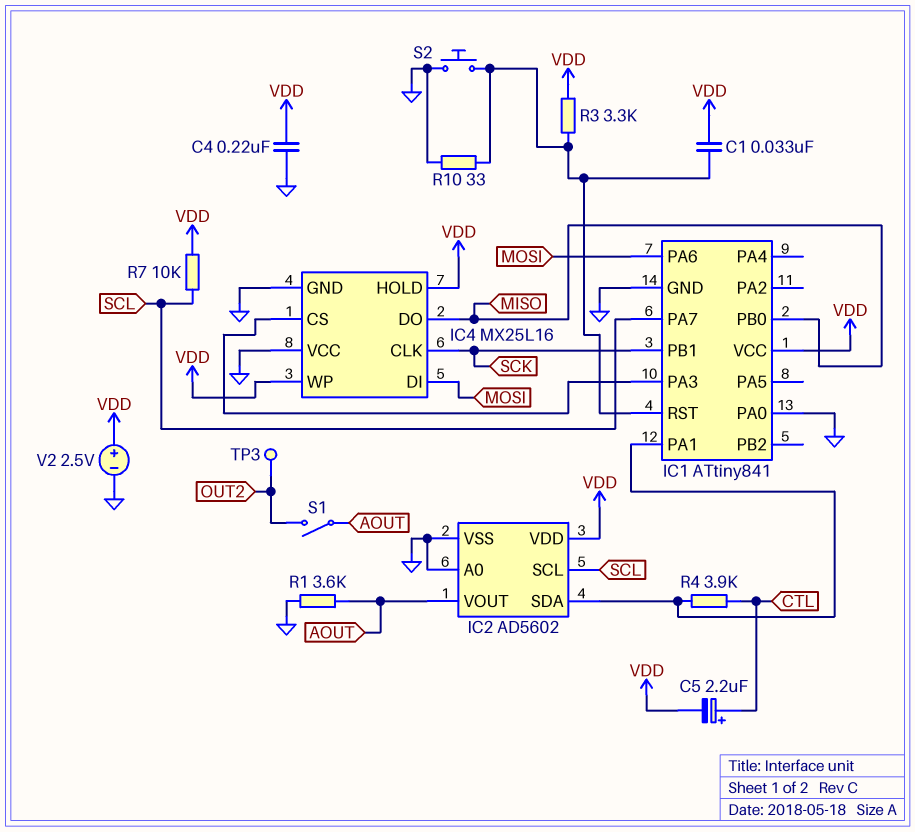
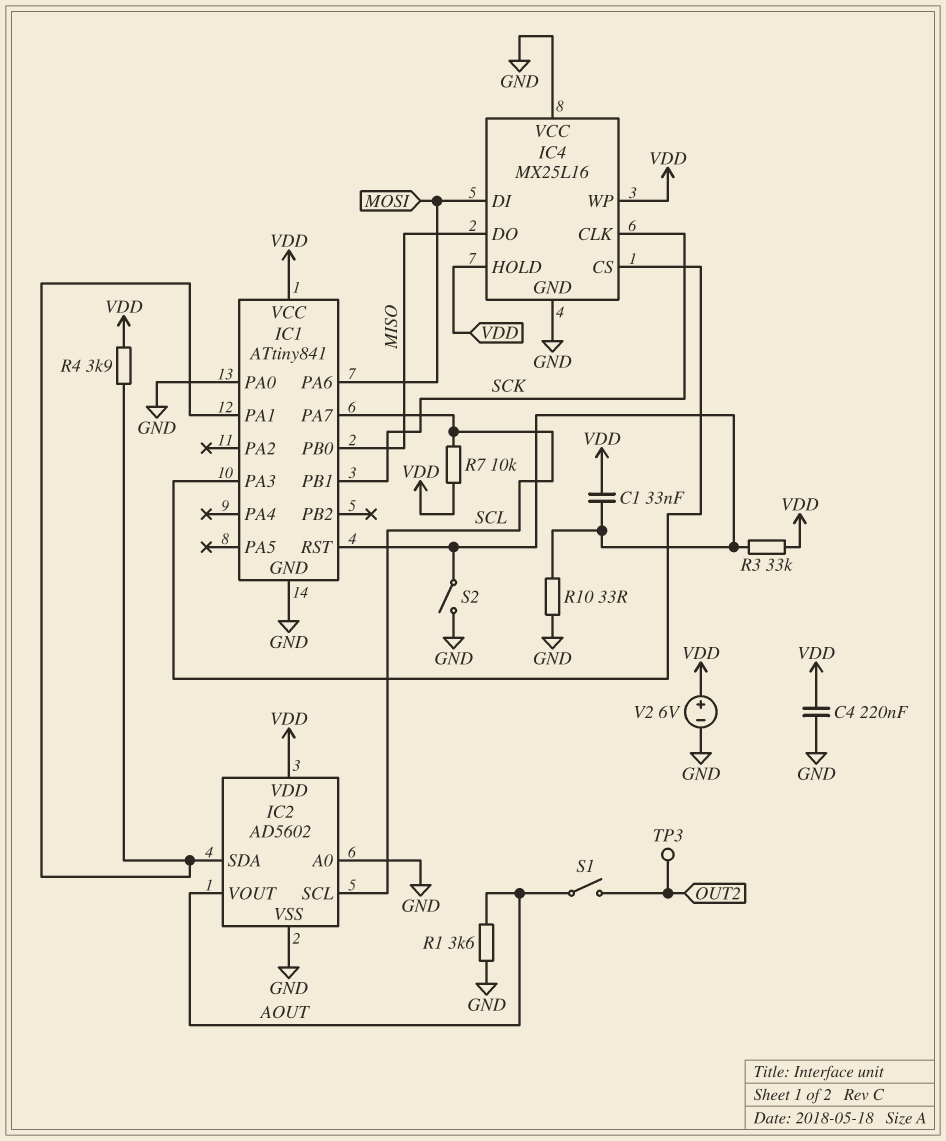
C5: 2.2uF (plus CTL, minus VDD) -> none
R3: 3.3k (IC1/RST, VDD) -> 33k (IC1/RST, VDD)
R4: 3.9k (CTL, IC1/PA1) -> 3.9k (IC1/PA1, VDD)
S2: button (GND, IC1/RST) -> switch (GND, IC1/RST)
V2: 2.5V (plus VDD, minus GND) -> 6V (plus VDD, minus GND)

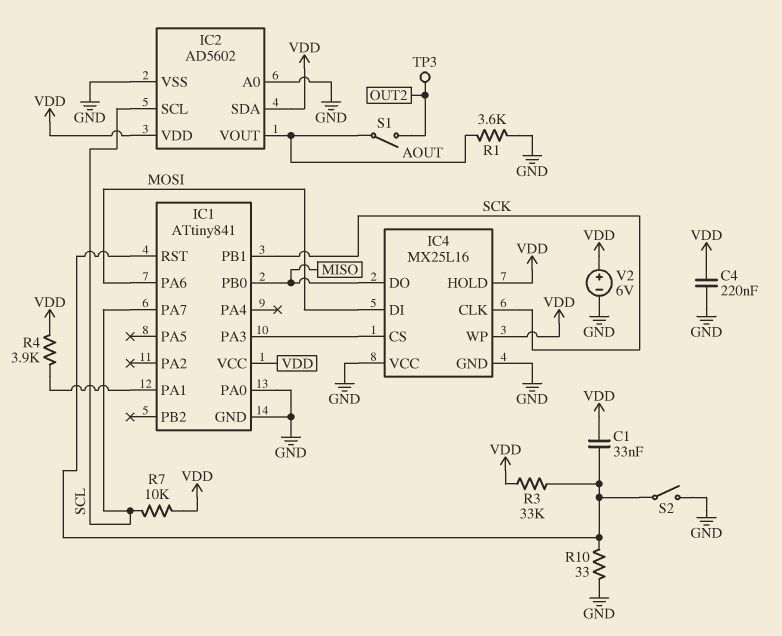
IC2 pin SDA: IC1/PA1 -> VDD

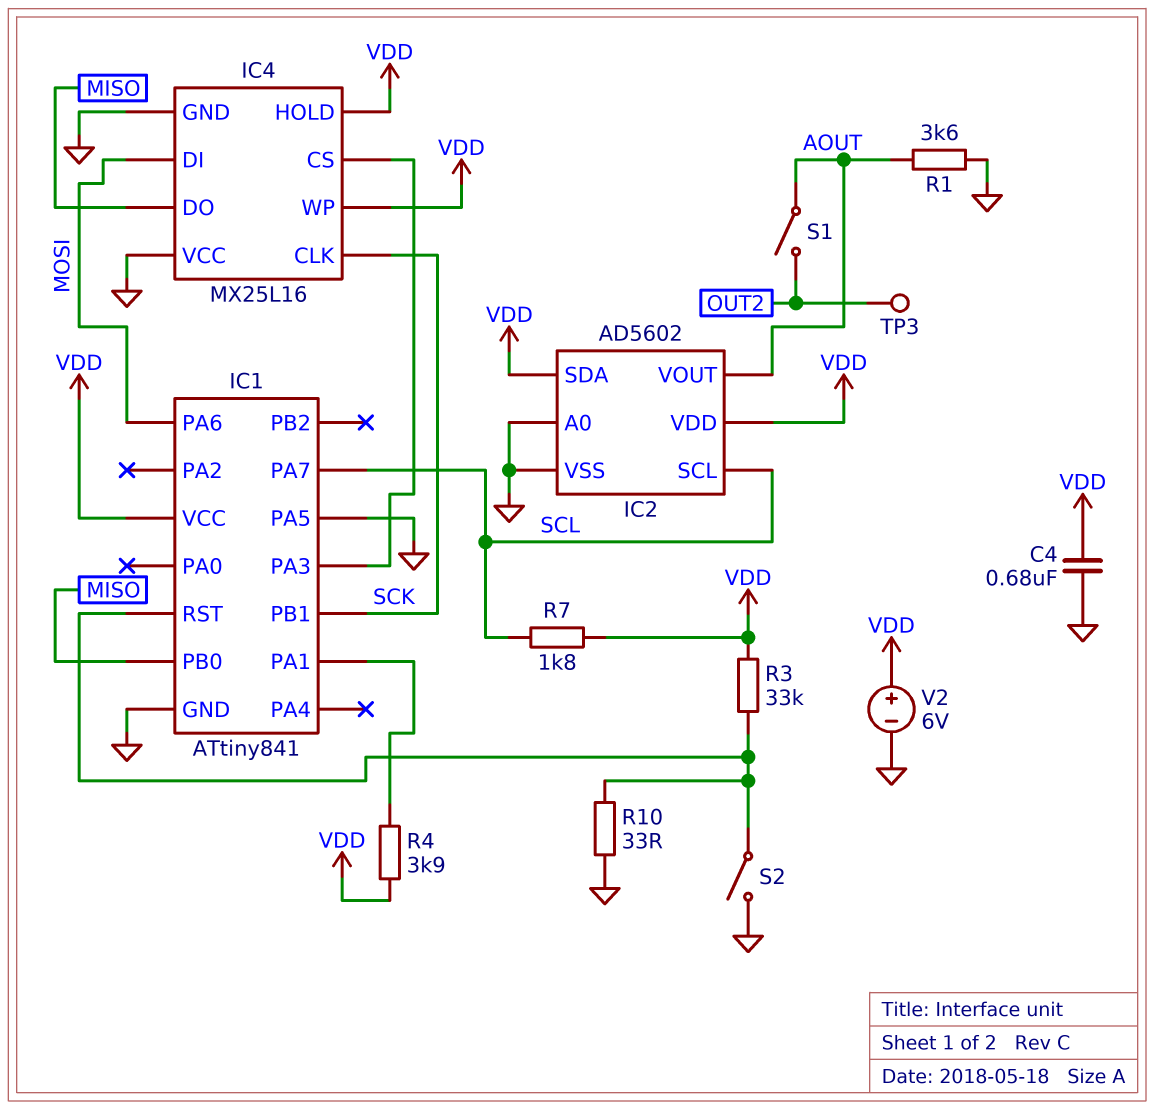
C1: 33nF (IC1/RST, VDD) -> none
C4: 220nF (GND, VDD) -> 680nF (GND, VDD)
IC1 pin PA0: GND -> none
IC1 pin PA5: none -> GND
R7: 10k (SCL, VDD) -> 1.8k (SCL, VDD)

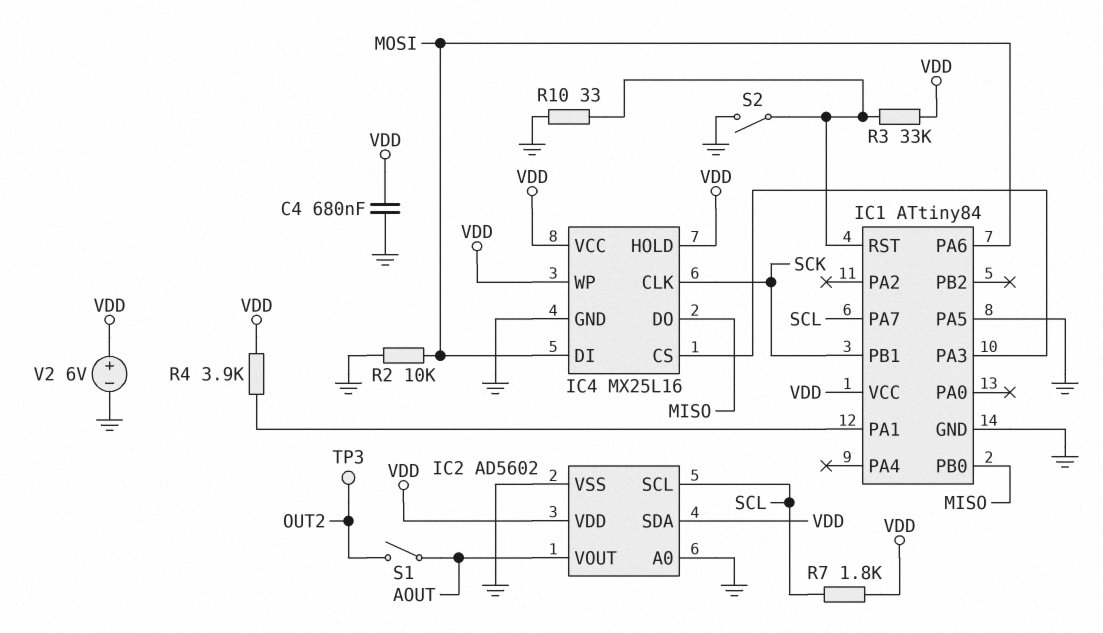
IC1: ATtiny841 -> ATtiny84
IC4 pin VCC: GND -> VDD
R1: 3.6k (AOUT, GND) -> none
R2: none -> 10k (GND, MOSI)

